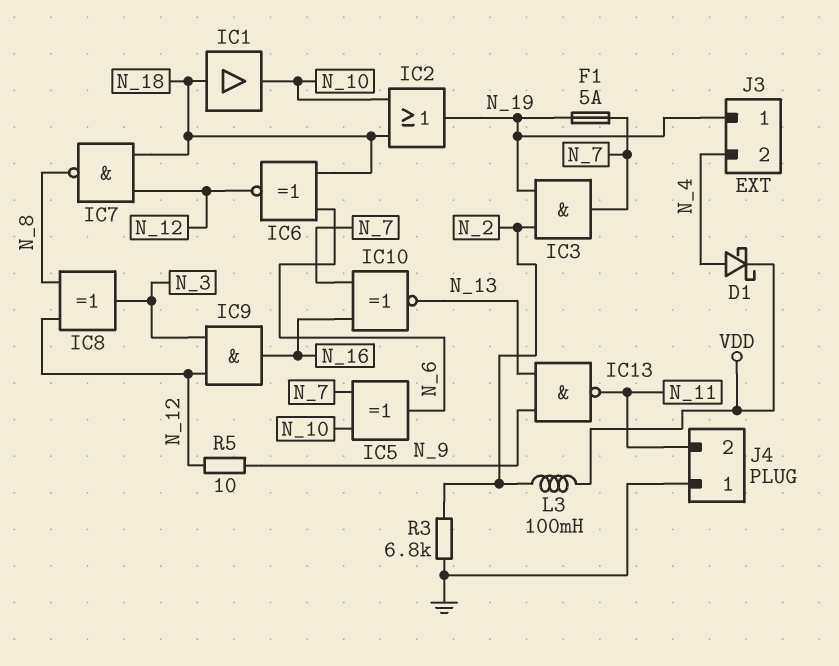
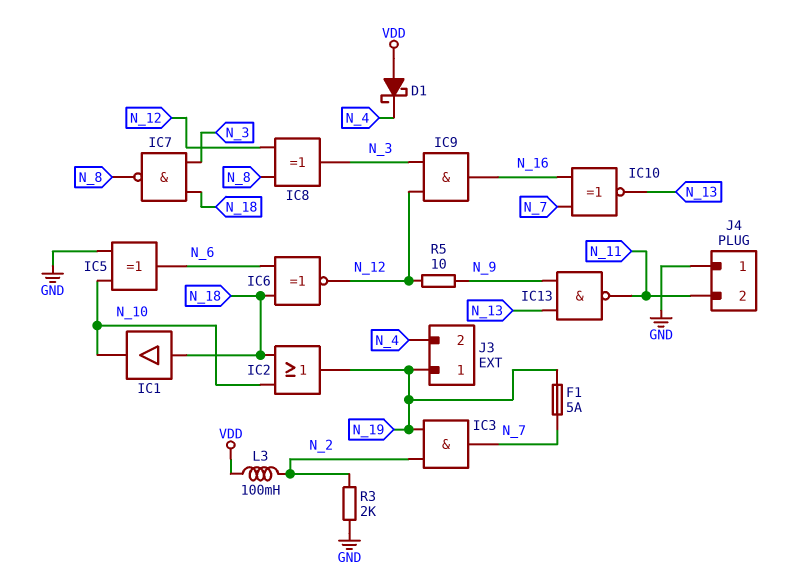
D1: schottky (A N_4, K VDD) -> schottky (A VDD, K N_4)
IC5: XOR (in N_7, in N_10, out N_6) -> XOR (in GND, in N_10, out N_6)
IC7: NAND (in N_12, in N_18, out N_8) -> NAND (in N_3, in N_18, out N_8)
R3: 6.8k (GND, N_2) -> 2k (GND, N_2)

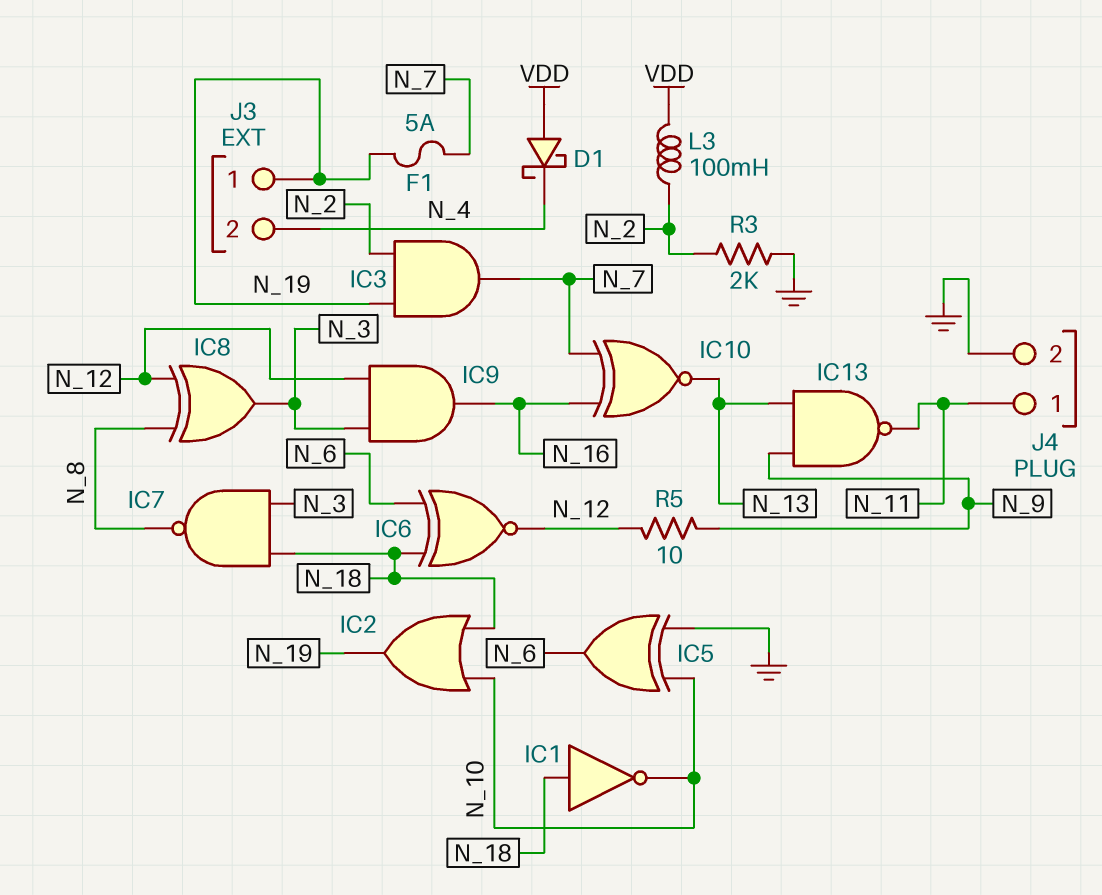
IC1: buffer (in N_18, out N_10) -> NOT (in N_18, out N_10)
J4 pin 1: GND -> N_11
J4 pin 2: N_11 -> GND

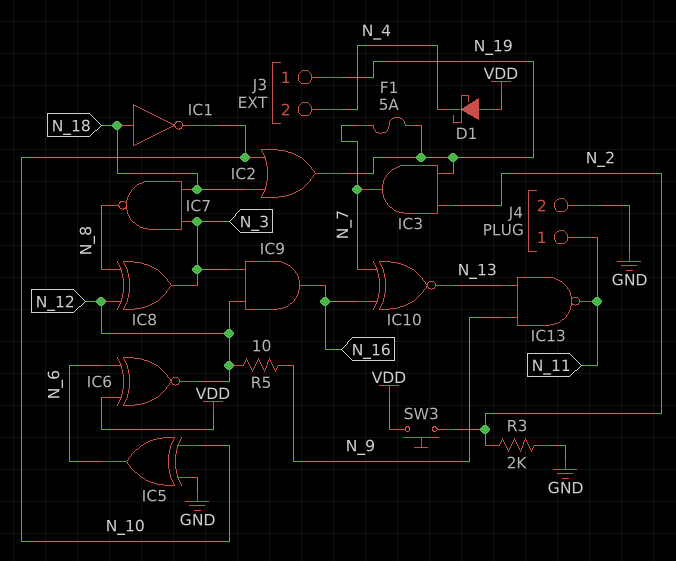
IC6: XNOR (in N_6, in N_18, out N_12) -> XNOR (in N_6, in VDD, out N_12)
L3: 100mH (N_2, VDD) -> none
SW3: none -> button (N_2, VDD)

